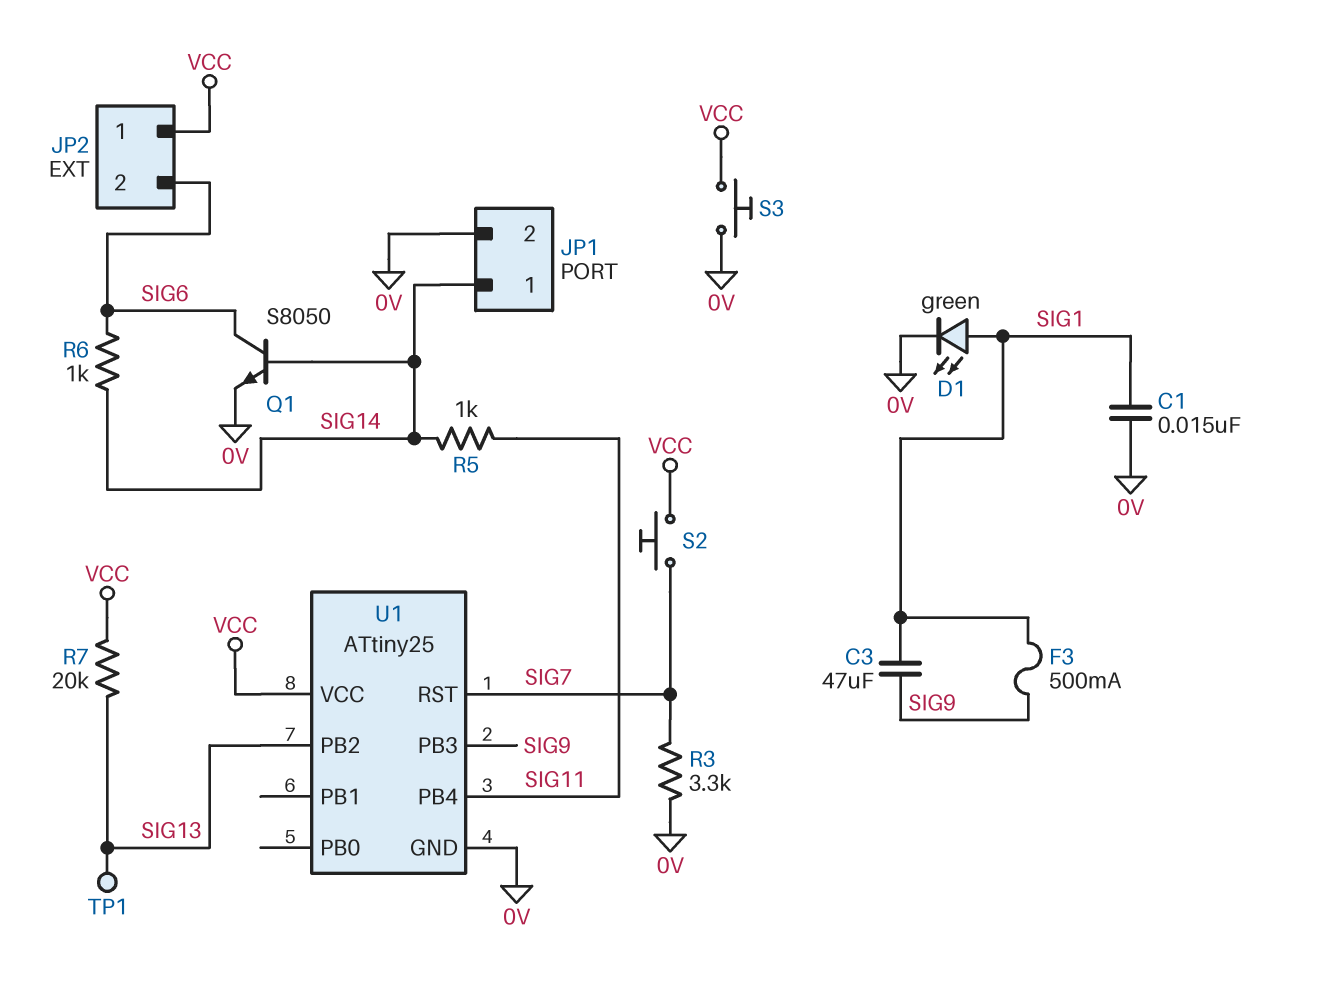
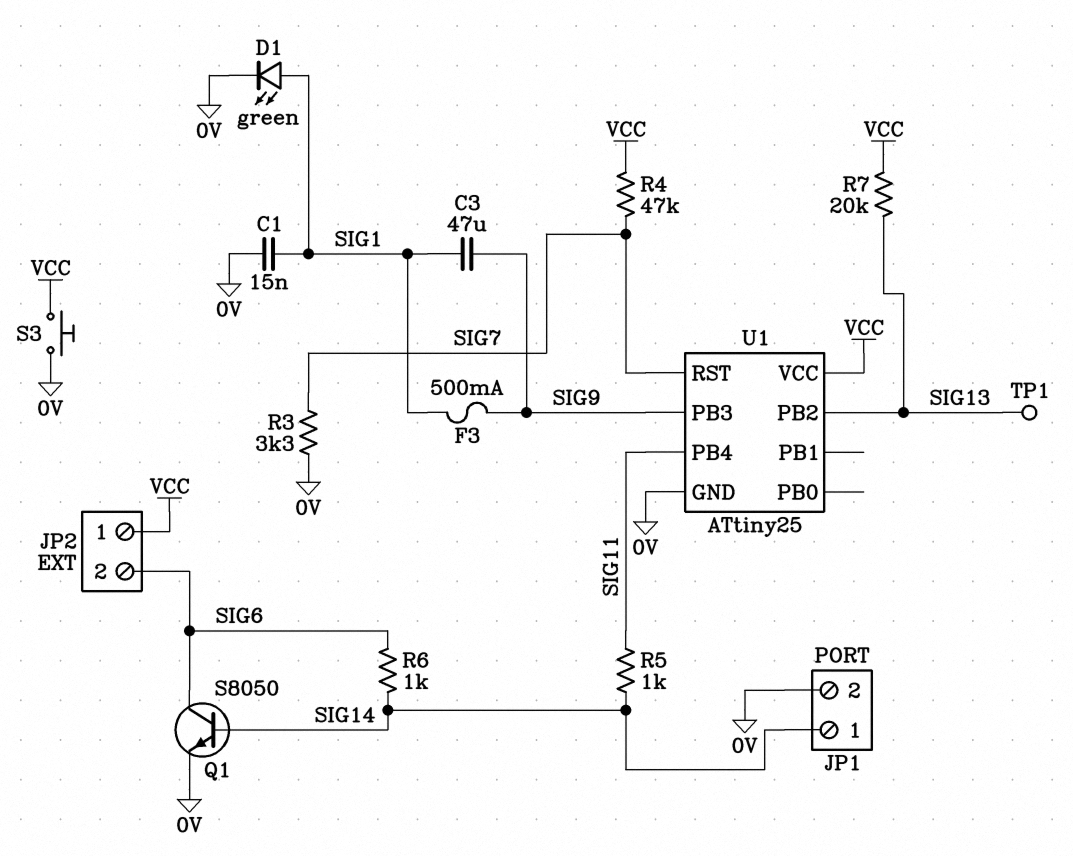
R4: none -> 47k (SIG7, VCC)
S2: button (SIG7, VCC) -> none

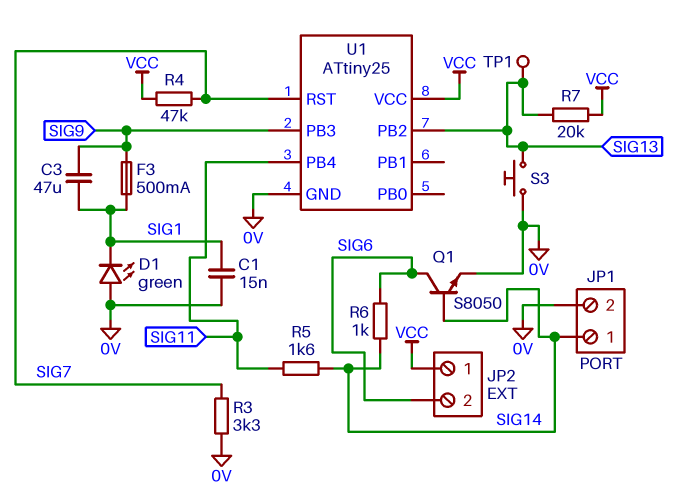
D1: LED green (A SIG1, K 0V) -> LED green (A 0V, K SIG1)
R5: 1k (SIG11, SIG14) -> 1.6k (SIG11, SIG14)
S3: button (0V, VCC) -> button (0V, SIG13)

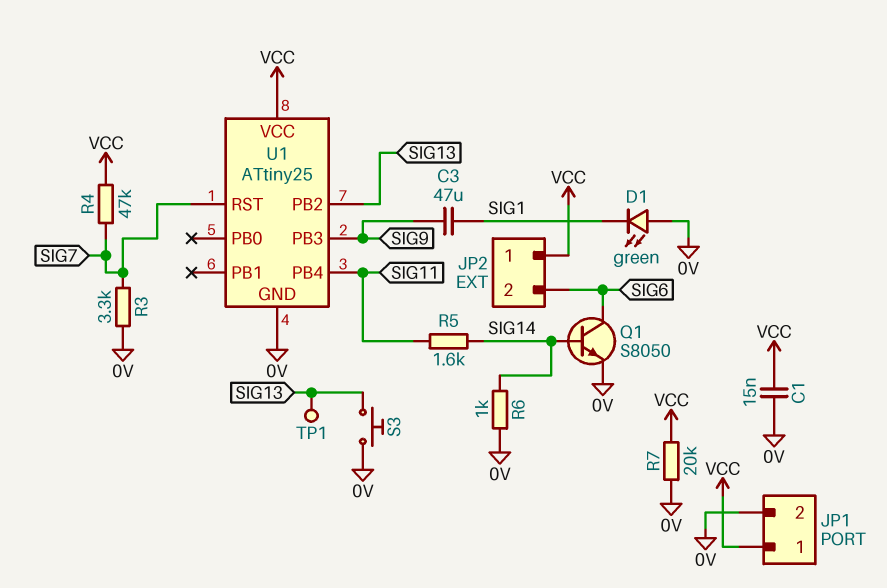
C1: 15nF (0V, SIG1) -> 15nF (0V, VCC)
F3: 500mA (SIG1, SIG9) -> none
JP1 pin 1: SIG14 -> VCC
R6: 1k (SIG6, SIG14) -> 1k (0V, SIG14)
R7: 20k (SIG13, VCC) -> 20k (0V, VCC)

